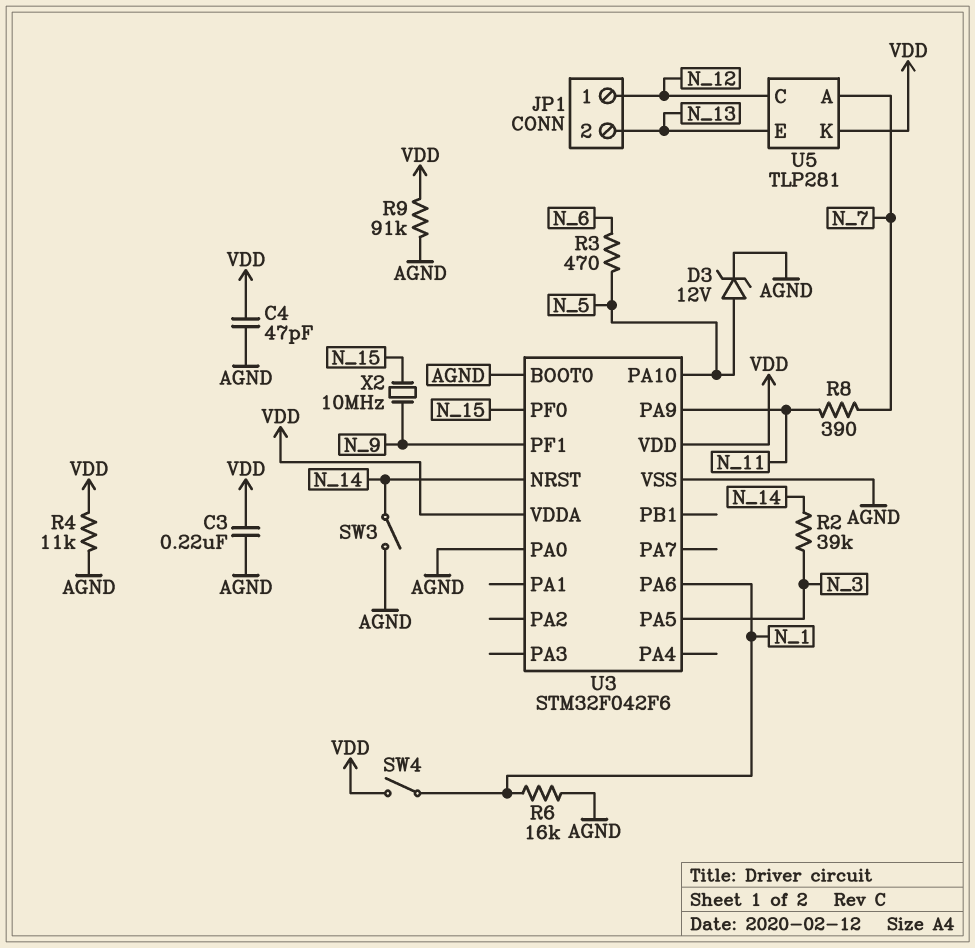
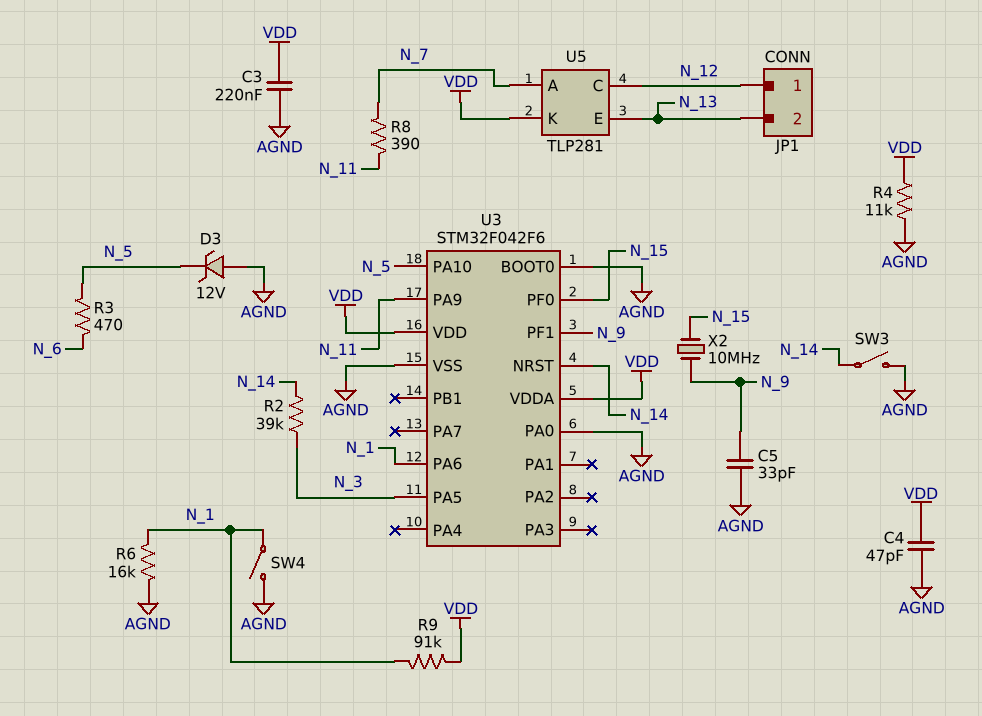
C5: none -> 33pF (AGND, N_9)
D3: zener 12V (A N_5, K AGND) -> zener 12V (A AGND, K N_5)
R9: 91k (AGND, VDD) -> 91k (N_1, VDD)
SW4: switch (N_1, VDD) -> switch (AGND, N_1)

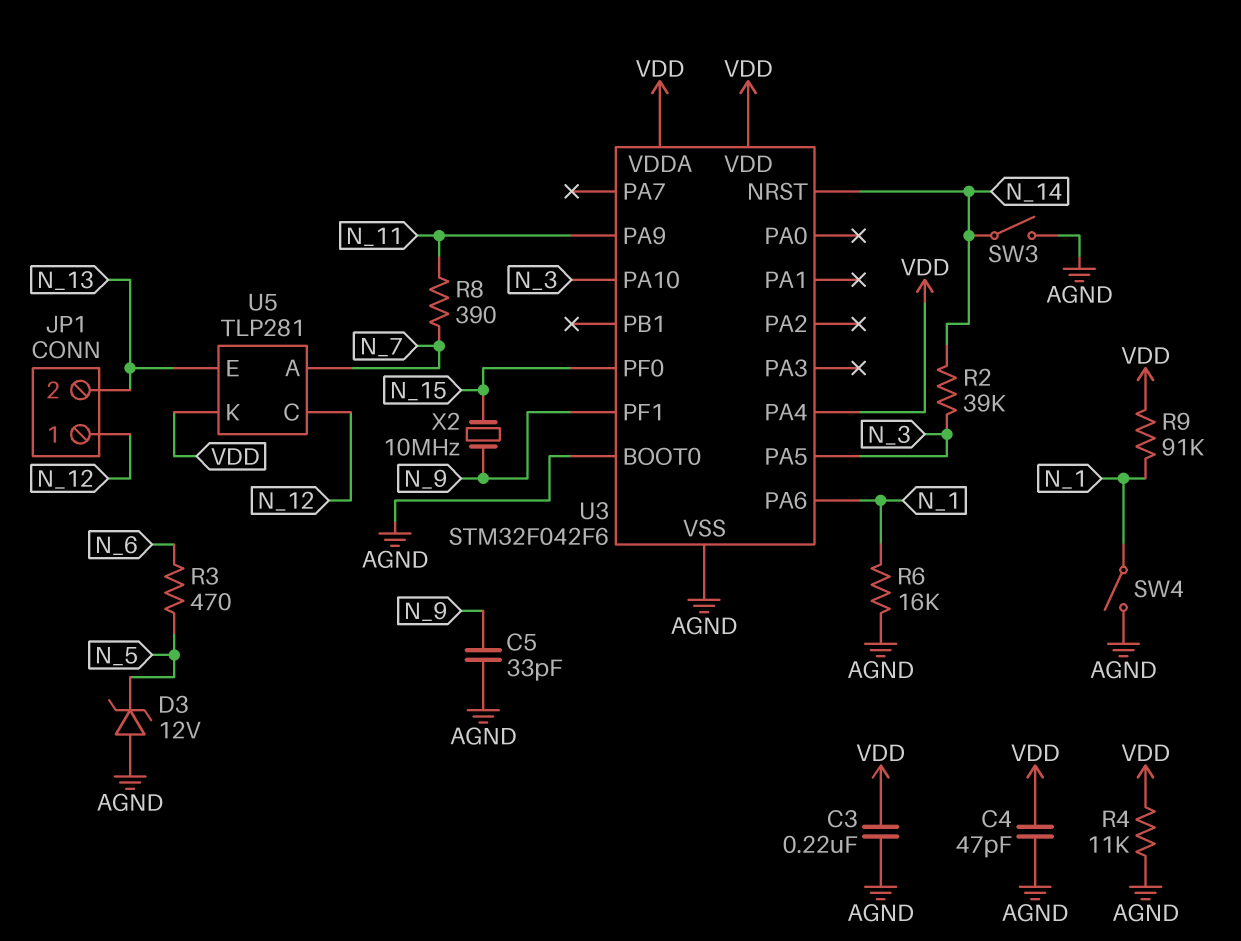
U3 pin PA0: AGND -> none
U3 pin PA4: none -> VDD
U3 pin PA10: N_5 -> N_3

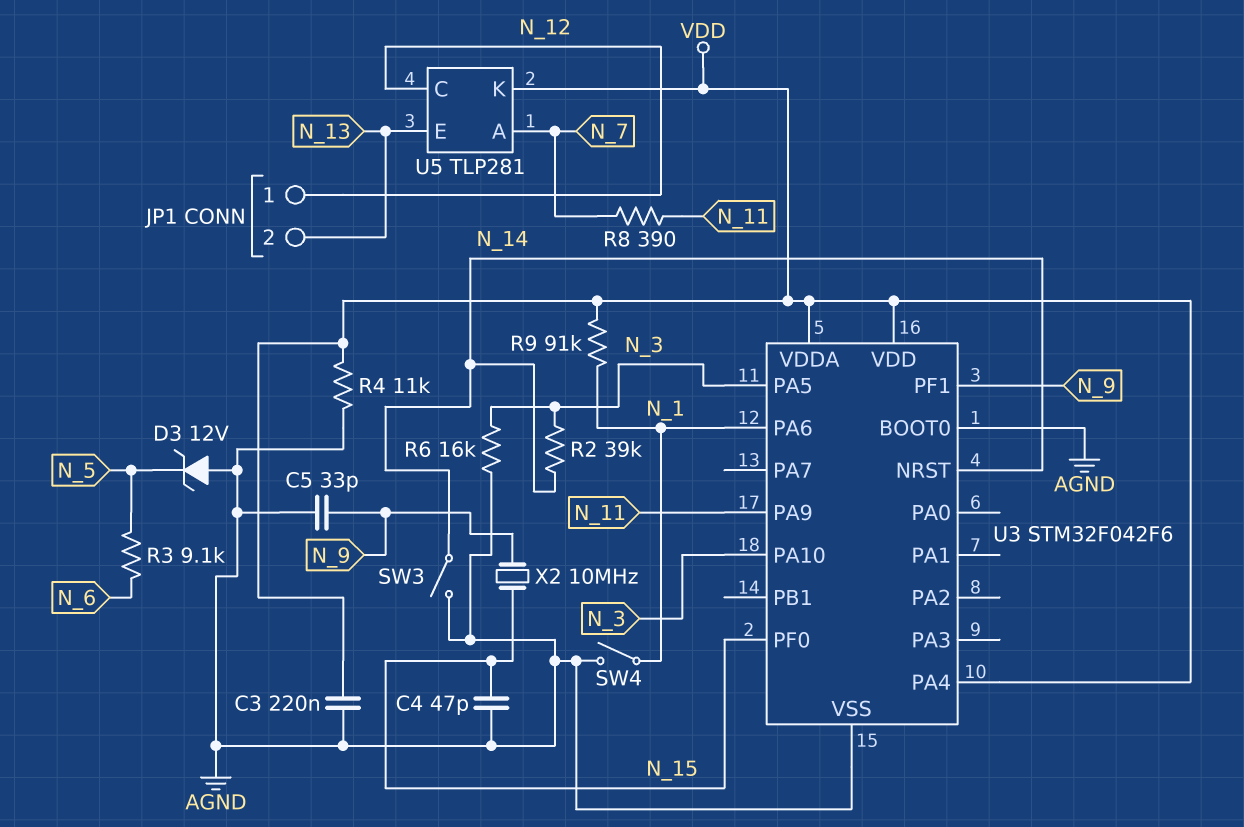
C4: 47pF (AGND, VDD) -> 47pF (AGND, N_15)
R3: 470 (N_5, N_6) -> 9.1k (N_5, N_6)
R6: 16k (AGND, N_1) -> 16k (AGND, N_3)

